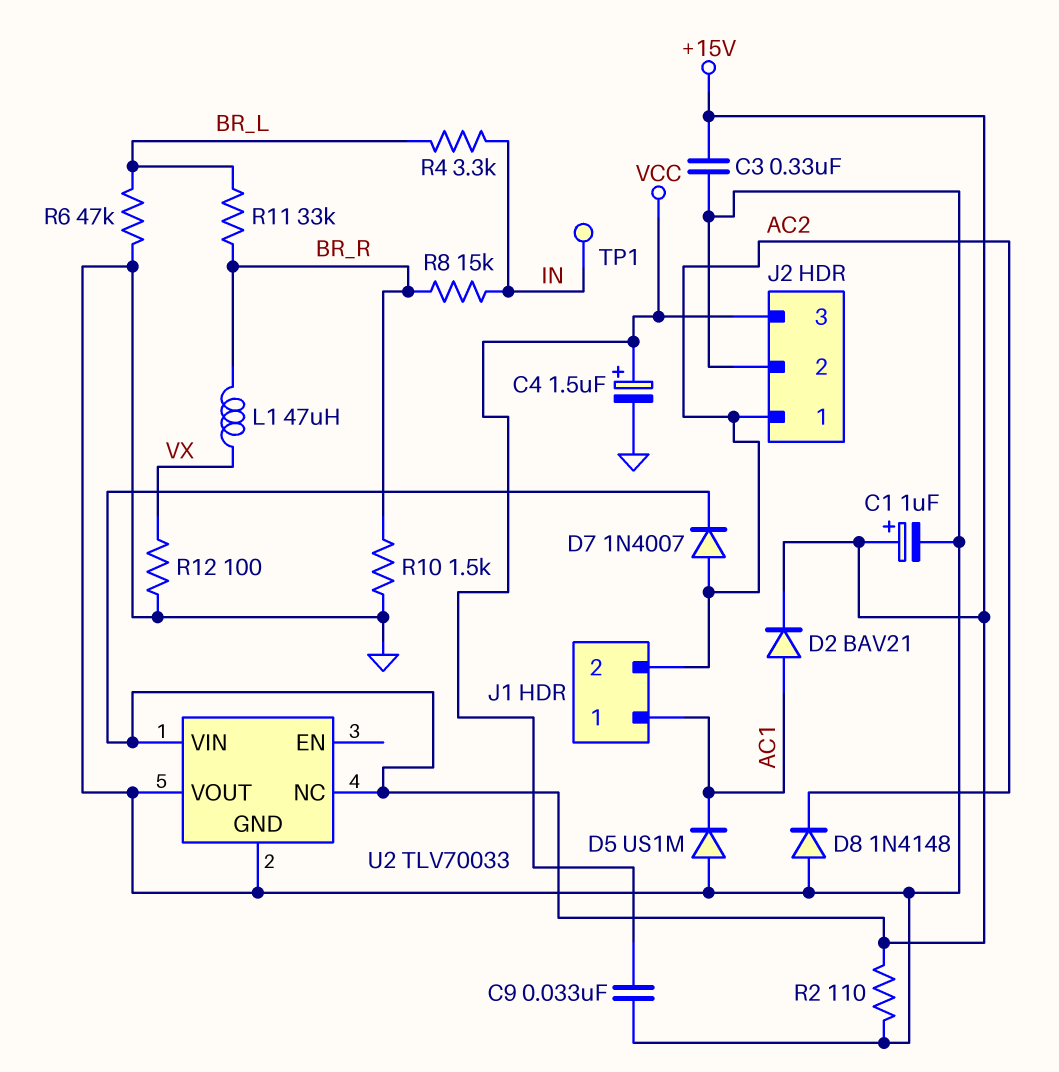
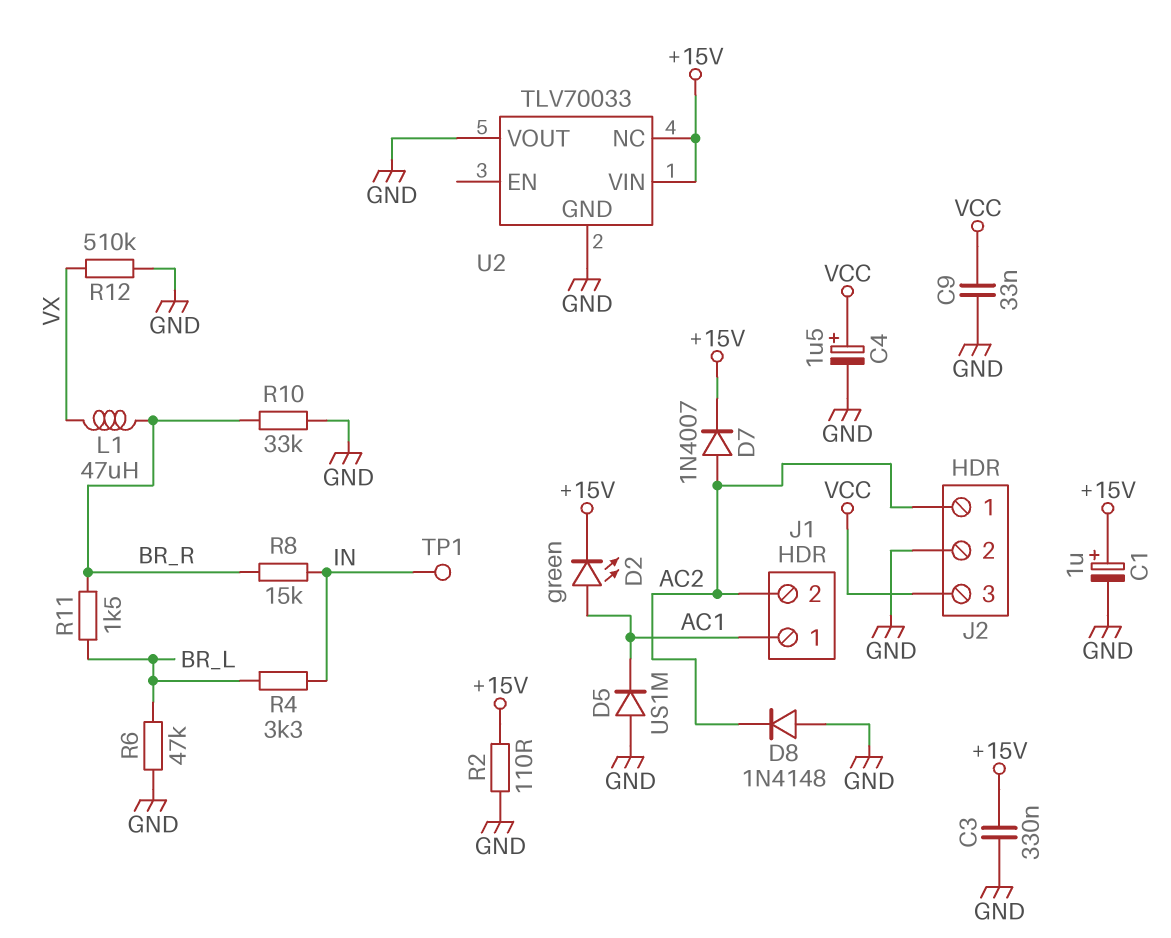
D2: diode BAV21 (A AC1, K +15V) -> LED green (A AC1, K +15V)
R10: 1.5k (BR_R, GND) -> 33k (BR_R, GND)
R11: 33k (BR_L, BR_R) -> 1.5k (BR_L, BR_R)
R12: 100 (GND, VX) -> 510k (GND, VX)

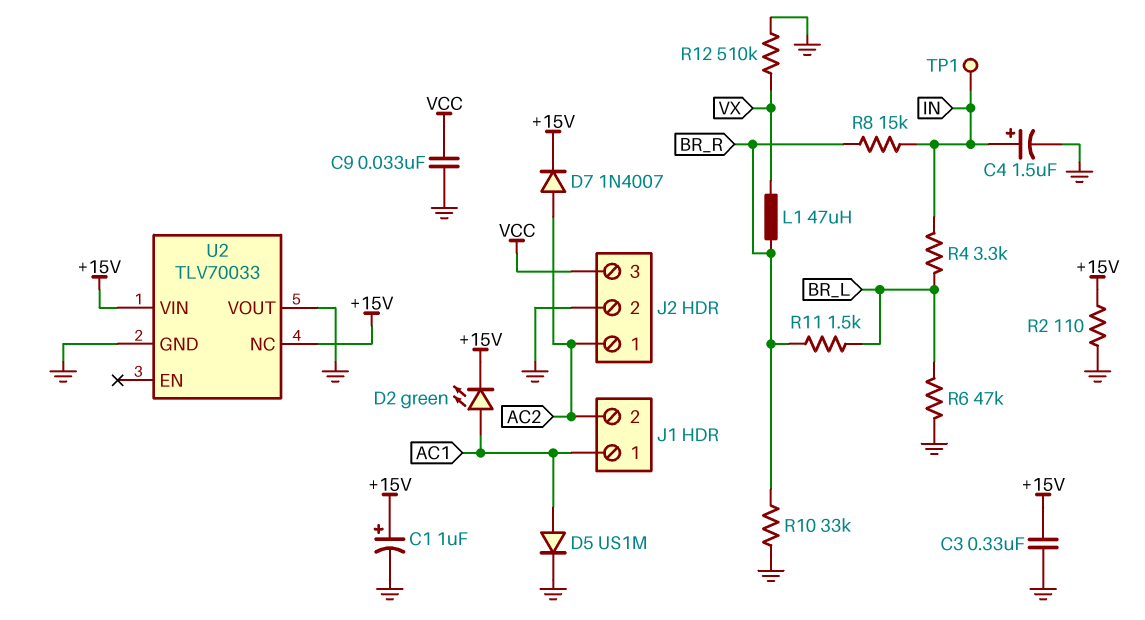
C4: 1.5uF (plus VCC, minus GND) -> 1.5uF (plus IN, minus GND)
D5: diode US1M (A GND, K AC1) -> diode US1M (A AC1, K GND)
D8: diode 1N4148 (A GND, K AC2) -> none

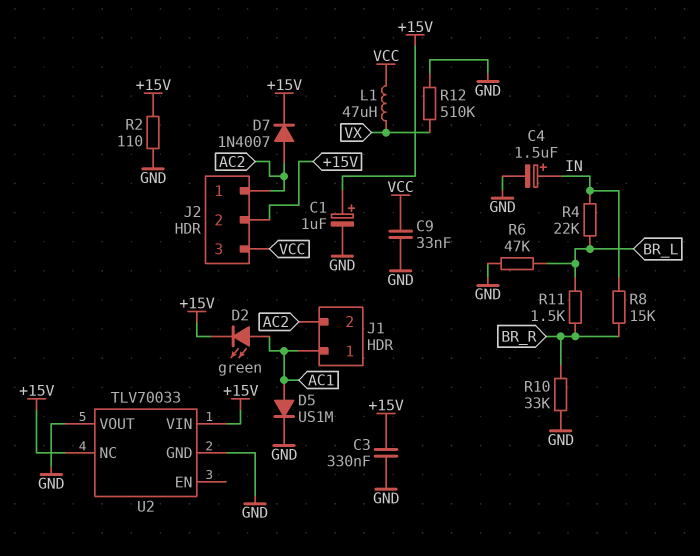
J2 pin 2: GND -> +15V
L1: 47uH (BR_R, VX) -> 47uH (VCC, VX)
R4: 3.3k (BR_L, IN) -> 22k (BR_L, IN)
TP1: test point (IN) -> none

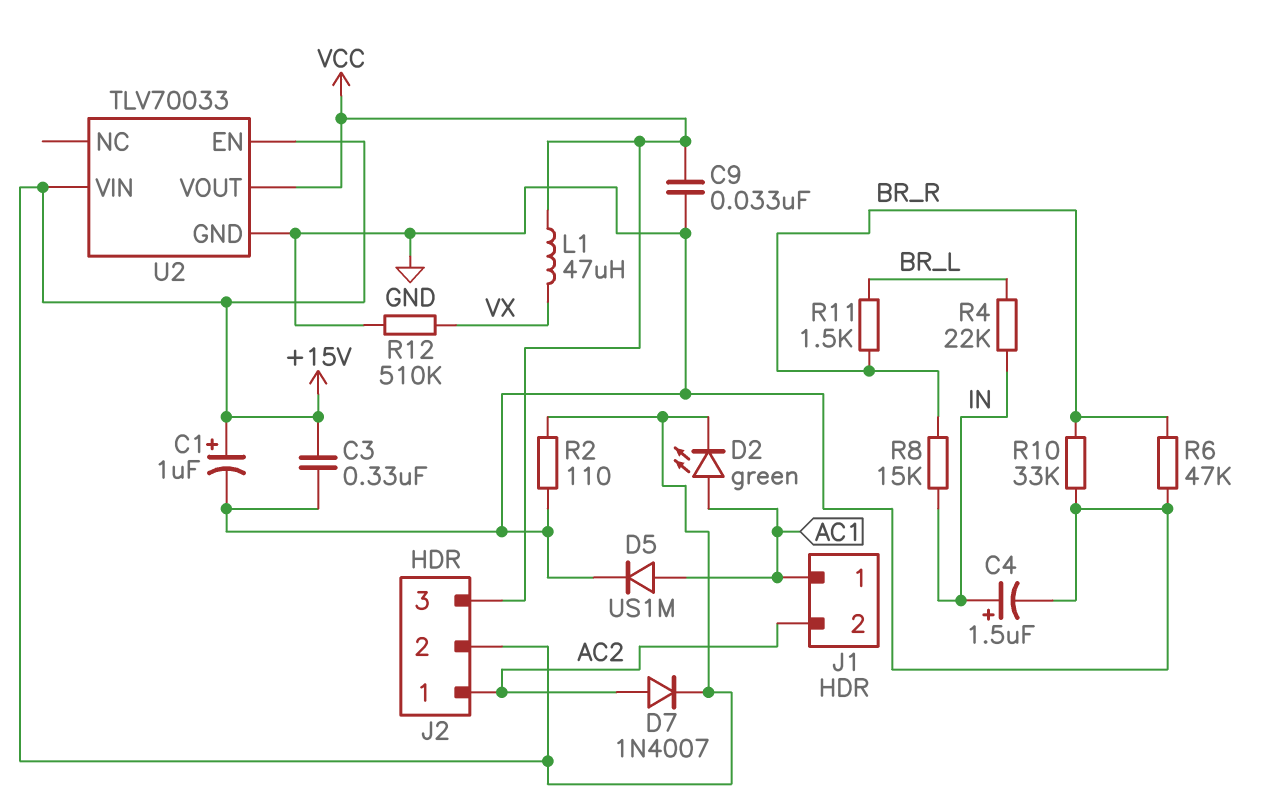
R6: 47k (BR_L, GND) -> 47k (BR_R, GND)
U2 pin EN: none -> +15V
U2 pin NC: +15V -> none
U2 pin VOUT: GND -> VCC

